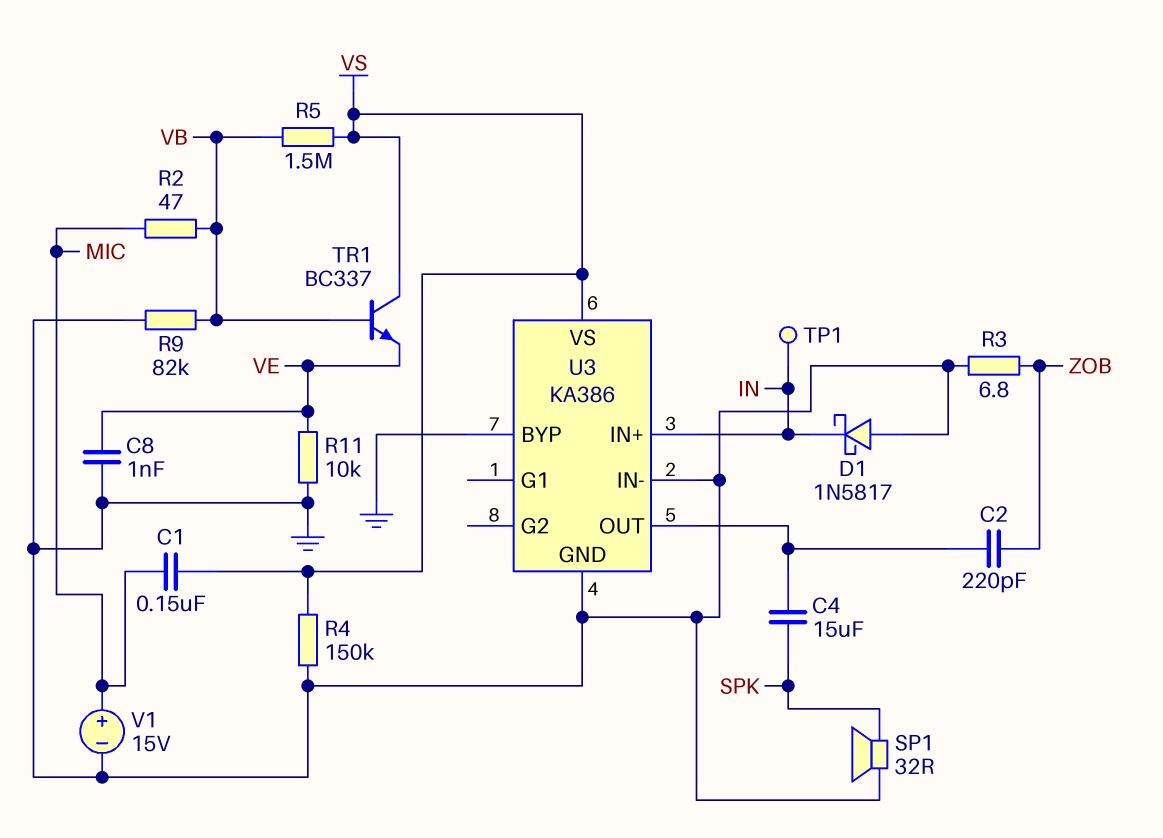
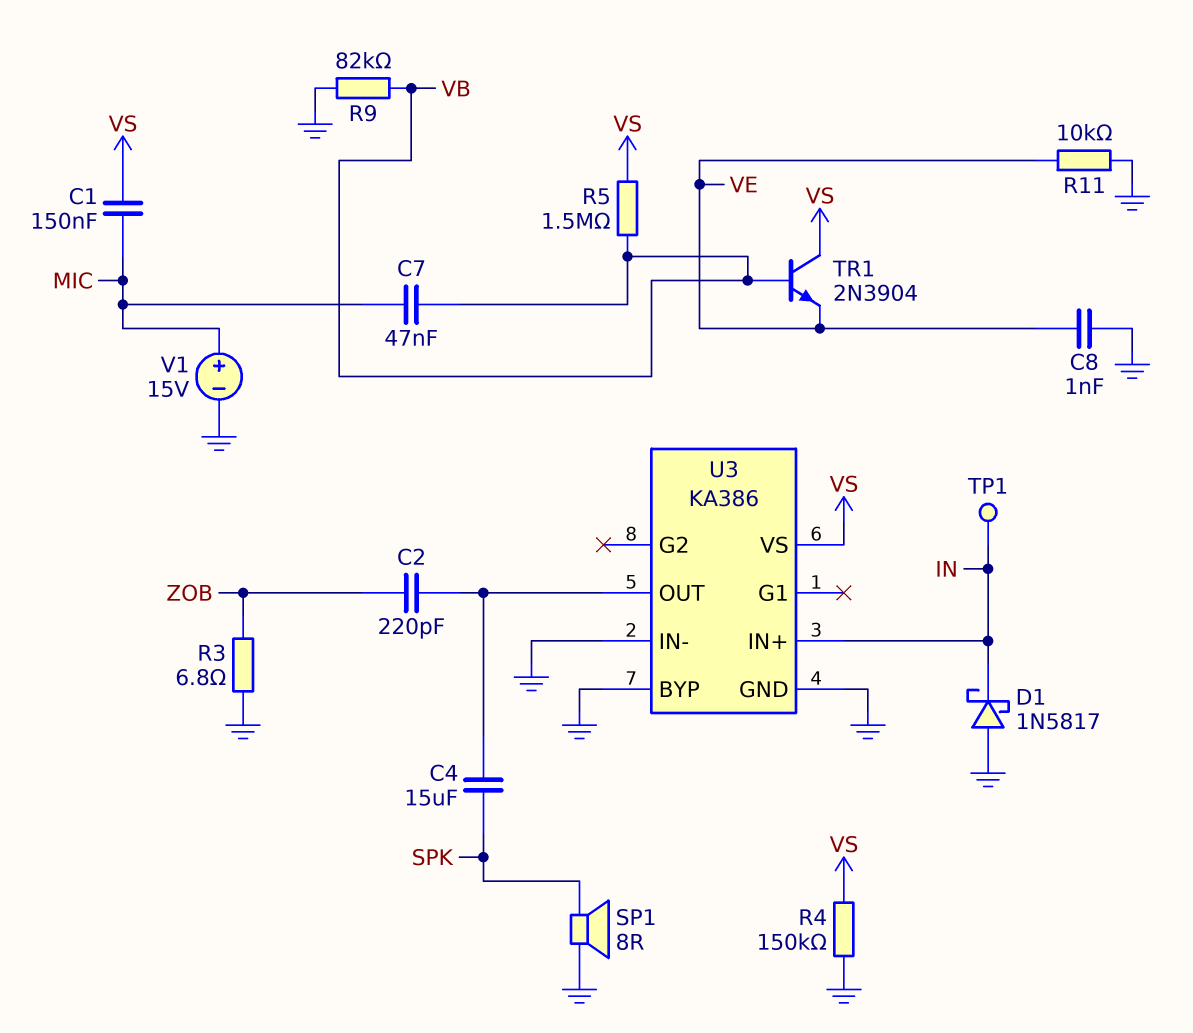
C7: none -> 47nF (MIC, VB)
R2: 47 (MIC, VB) -> none
SP1: speaker 32R (GND, SPK) -> speaker 8R (GND, SPK)
TR1: NPN BC337 (B VB, C VS, E VE) -> NPN 2N3904 (B VB, C VS, E VE)

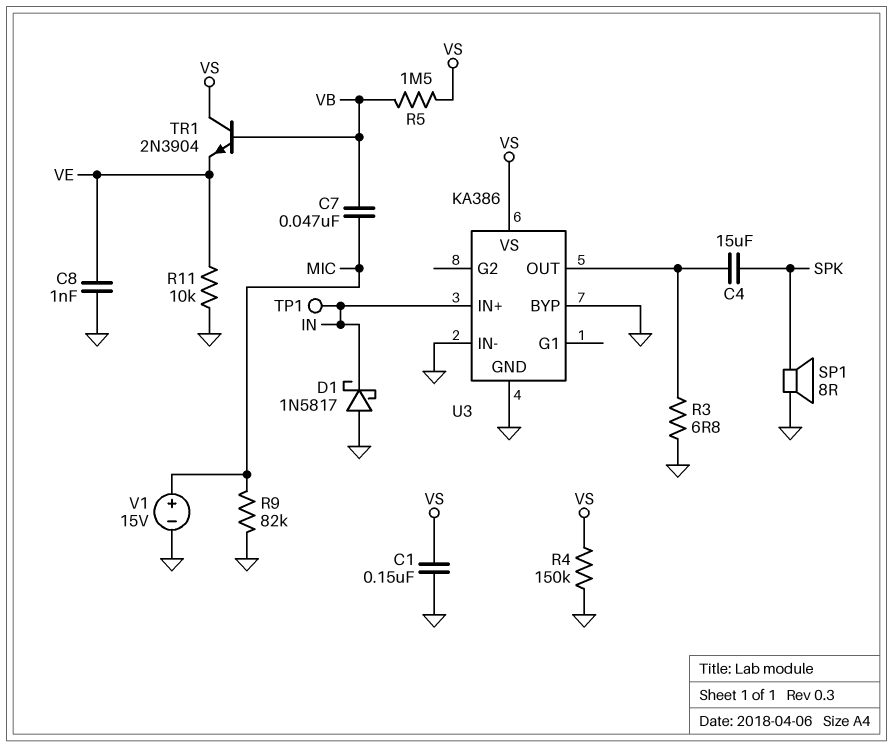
C1: 150nF (MIC, VS) -> 150nF (GND, VS)
C2: 220pF (U3/OUT, ZOB) -> none
R3: 6.8 (GND, ZOB) -> 6.8 (GND, U3/OUT)
R9: 82k (GND, VB) -> 82k (GND, MIC)

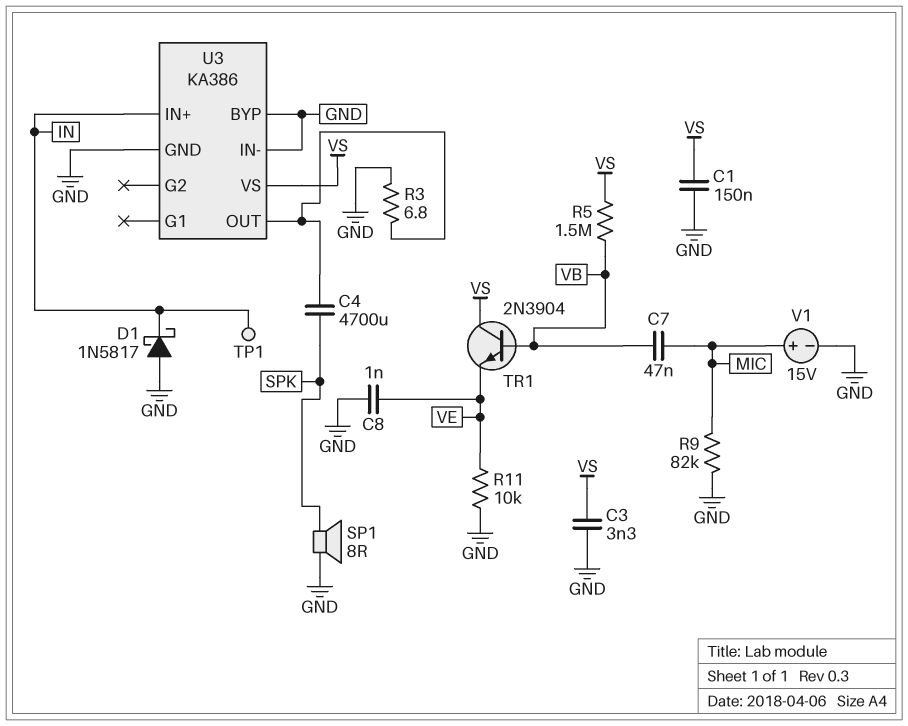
C3: none -> 3.3nF (GND, VS)
C4: 15uF (SPK, U3/OUT) -> 4700uF (SPK, U3/OUT)
R4: 150k (GND, VS) -> none

